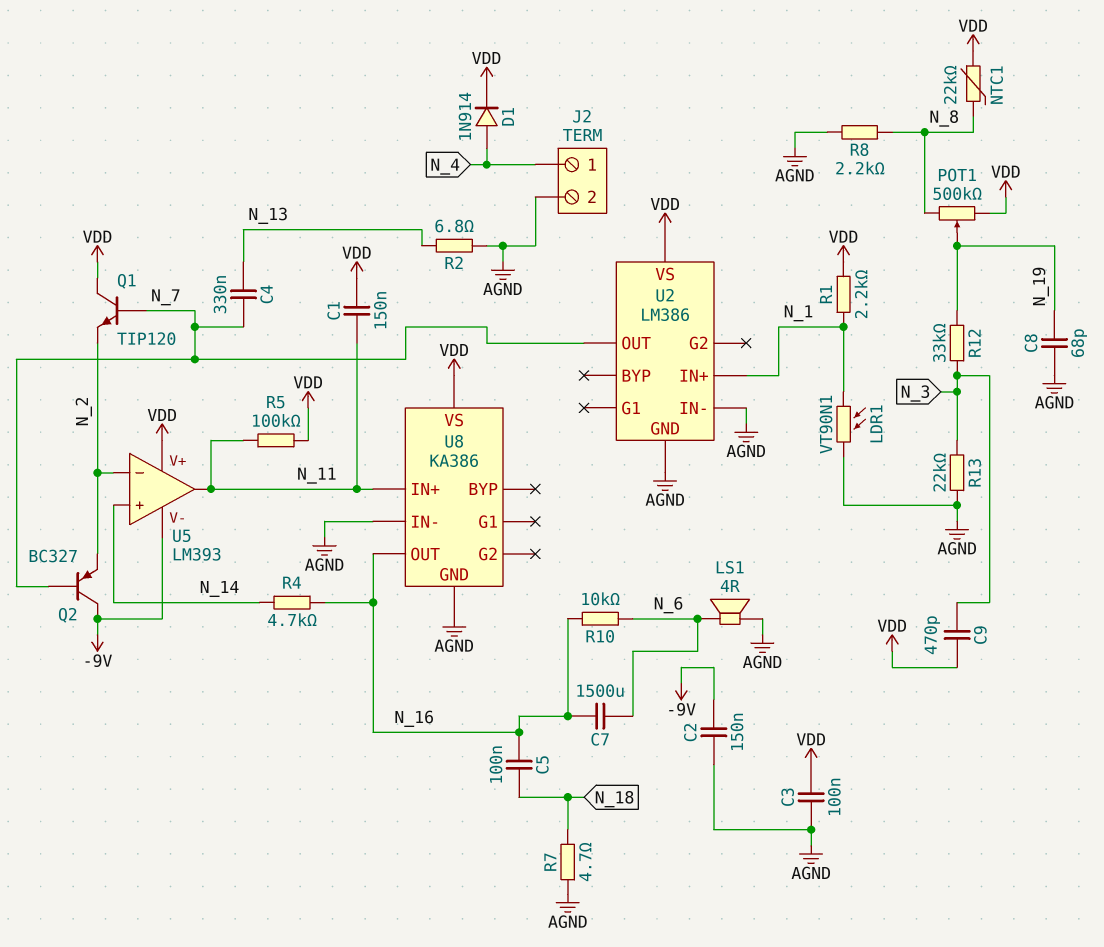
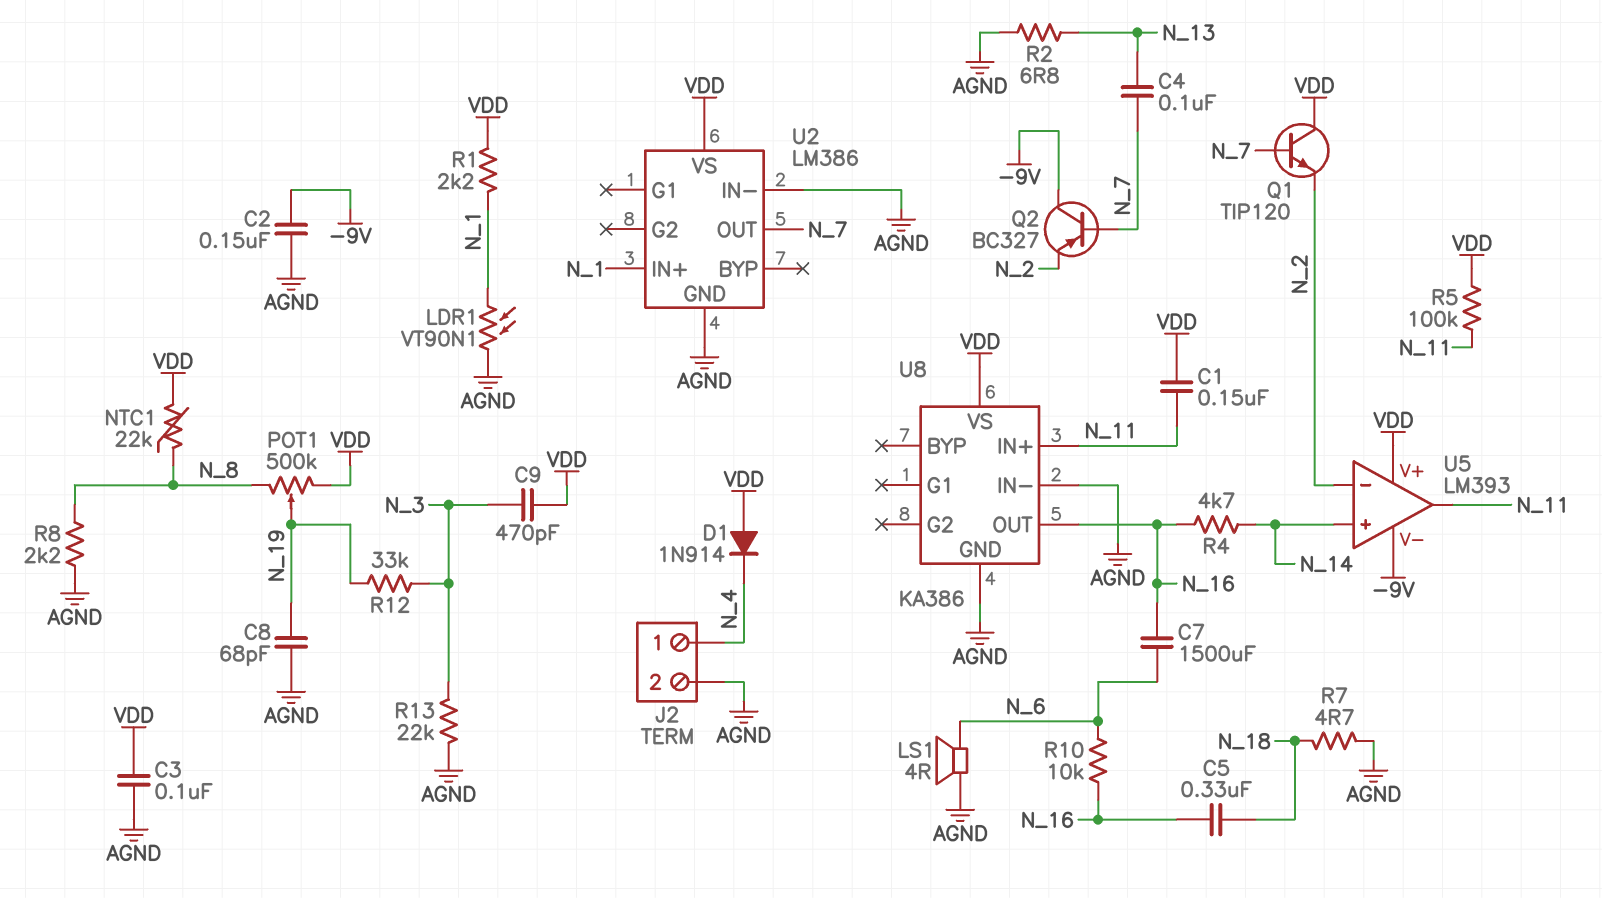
C4: 330nF (N_7, N_13) -> 100nF (N_7, N_13)
C5: 100nF (N_16, N_18) -> 330nF (N_16, N_18)
D1: diode 1N914 (A N_4, K VDD) -> diode 1N914 (A VDD, K N_4)

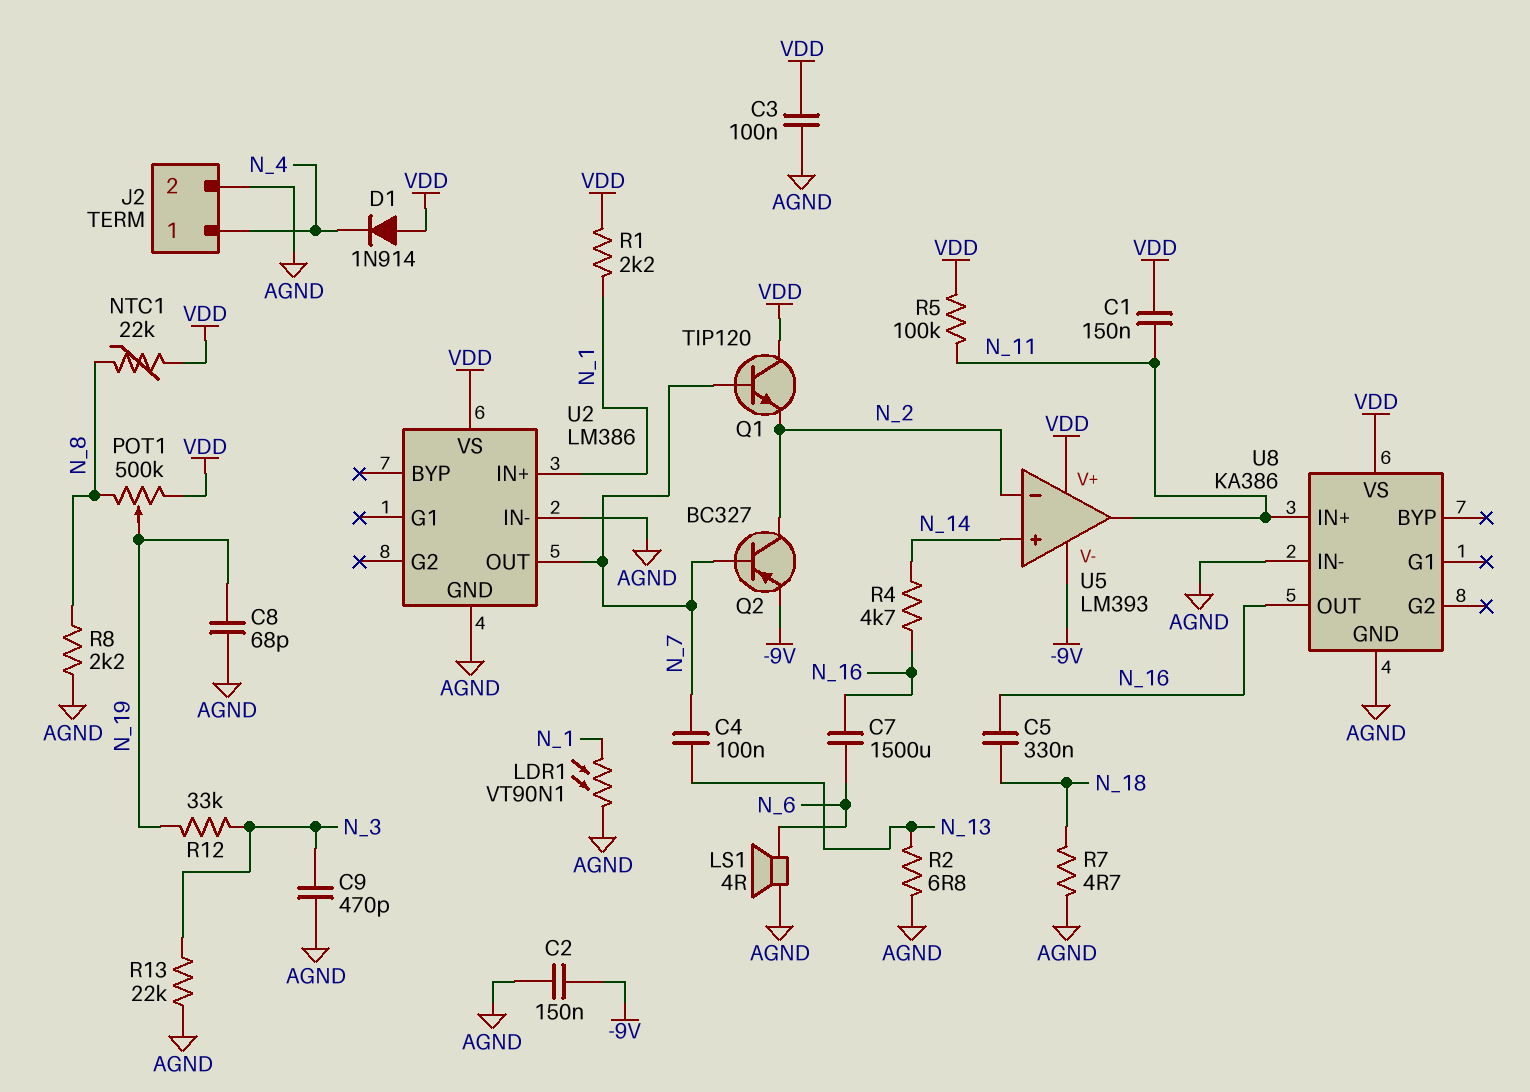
C9: 470pF (N_3, VDD) -> 470pF (AGND, N_3)
Q2: PNP BC327 (B N_7, C -9V, E N_2) -> PNP BC327 (B N_7, C N_2, E -9V)
R10: 10k (N_6, N_16) -> none

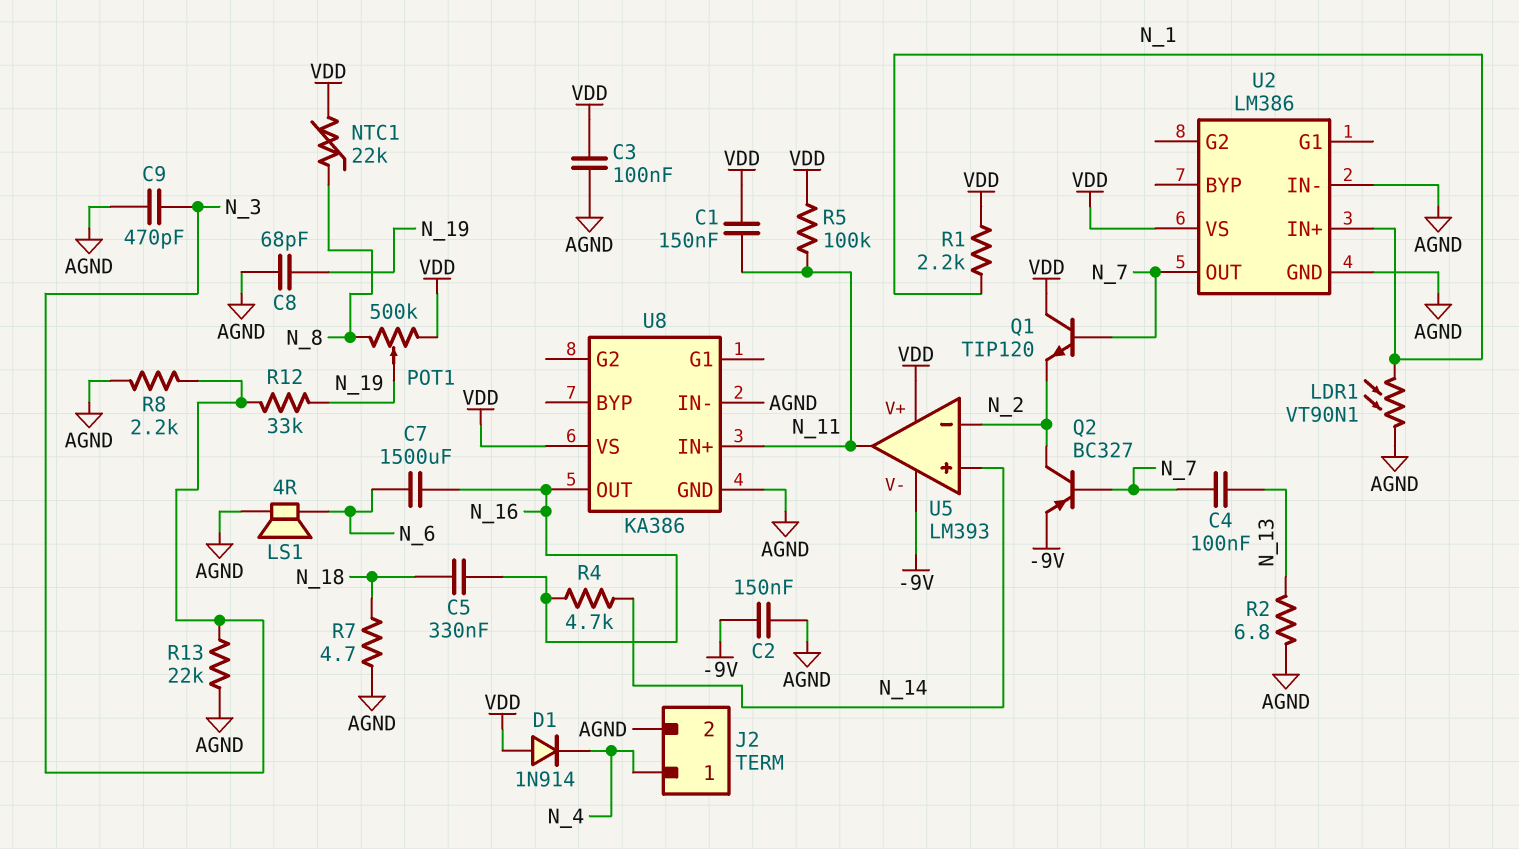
R8: 2.2k (AGND, N_8) -> 2.2k (AGND, N_3)

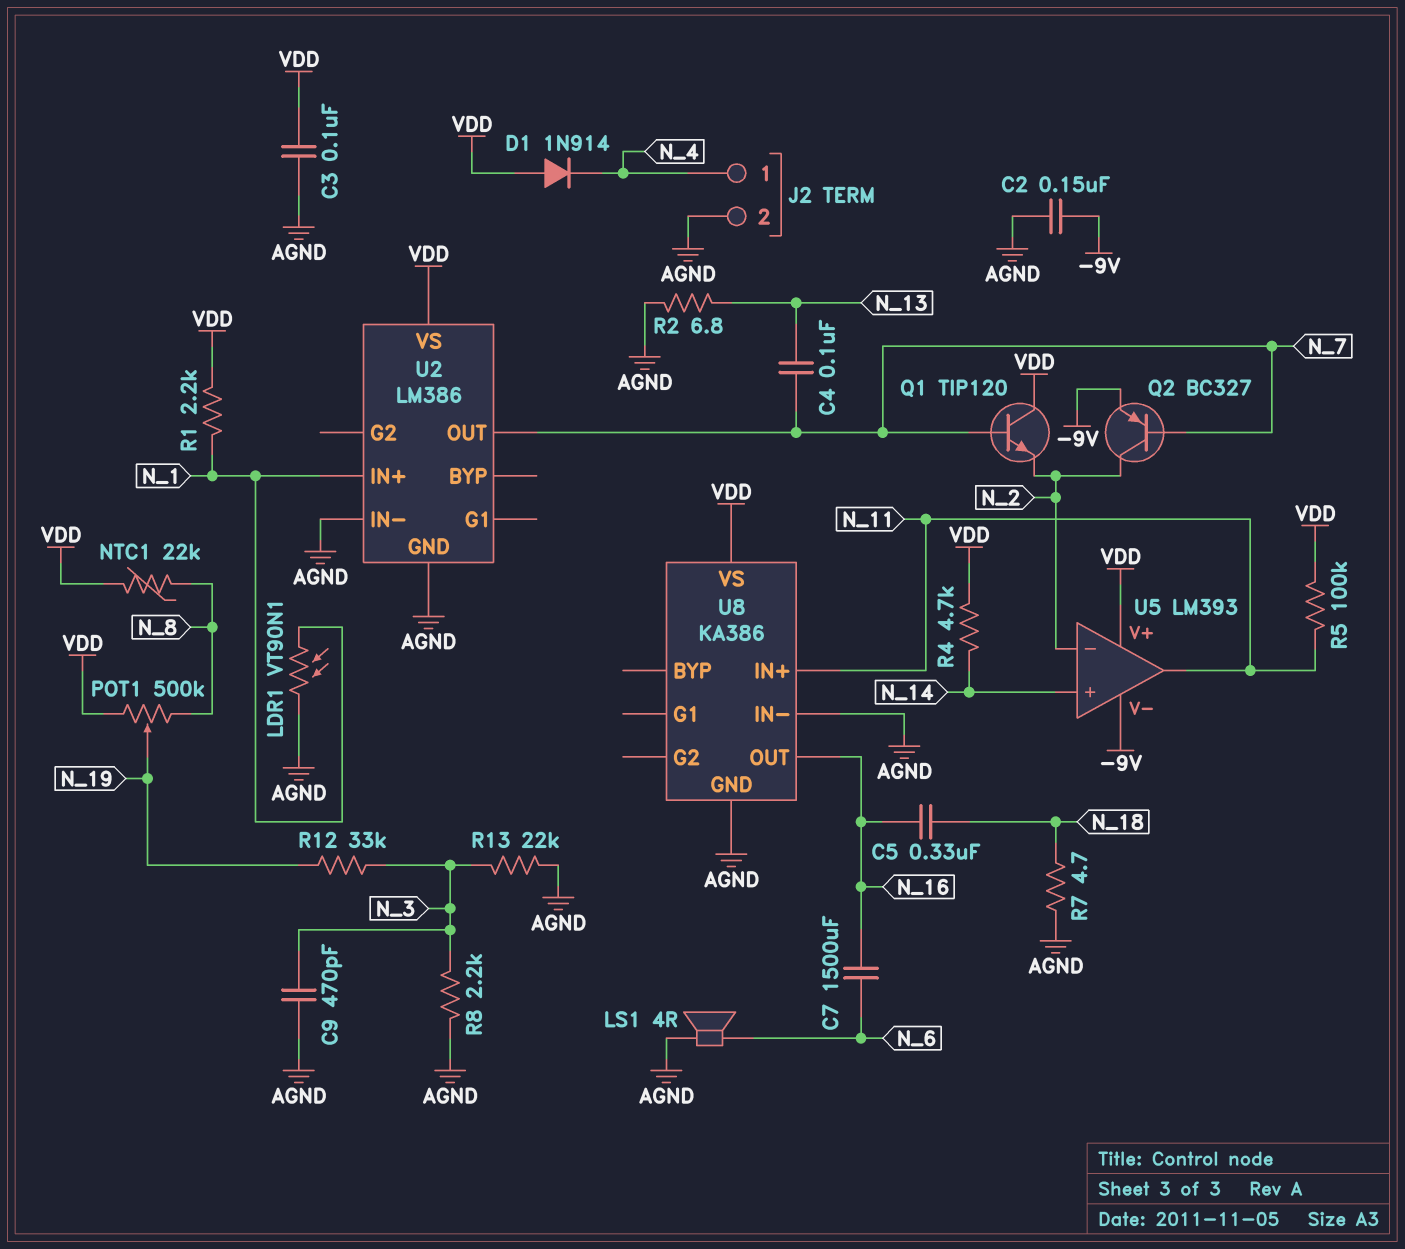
C1: 150nF (N_11, VDD) -> none
C8: 68pF (AGND, N_19) -> none
R4: 4.7k (N_14, N_16) -> 4.7k (N_14, VDD)

